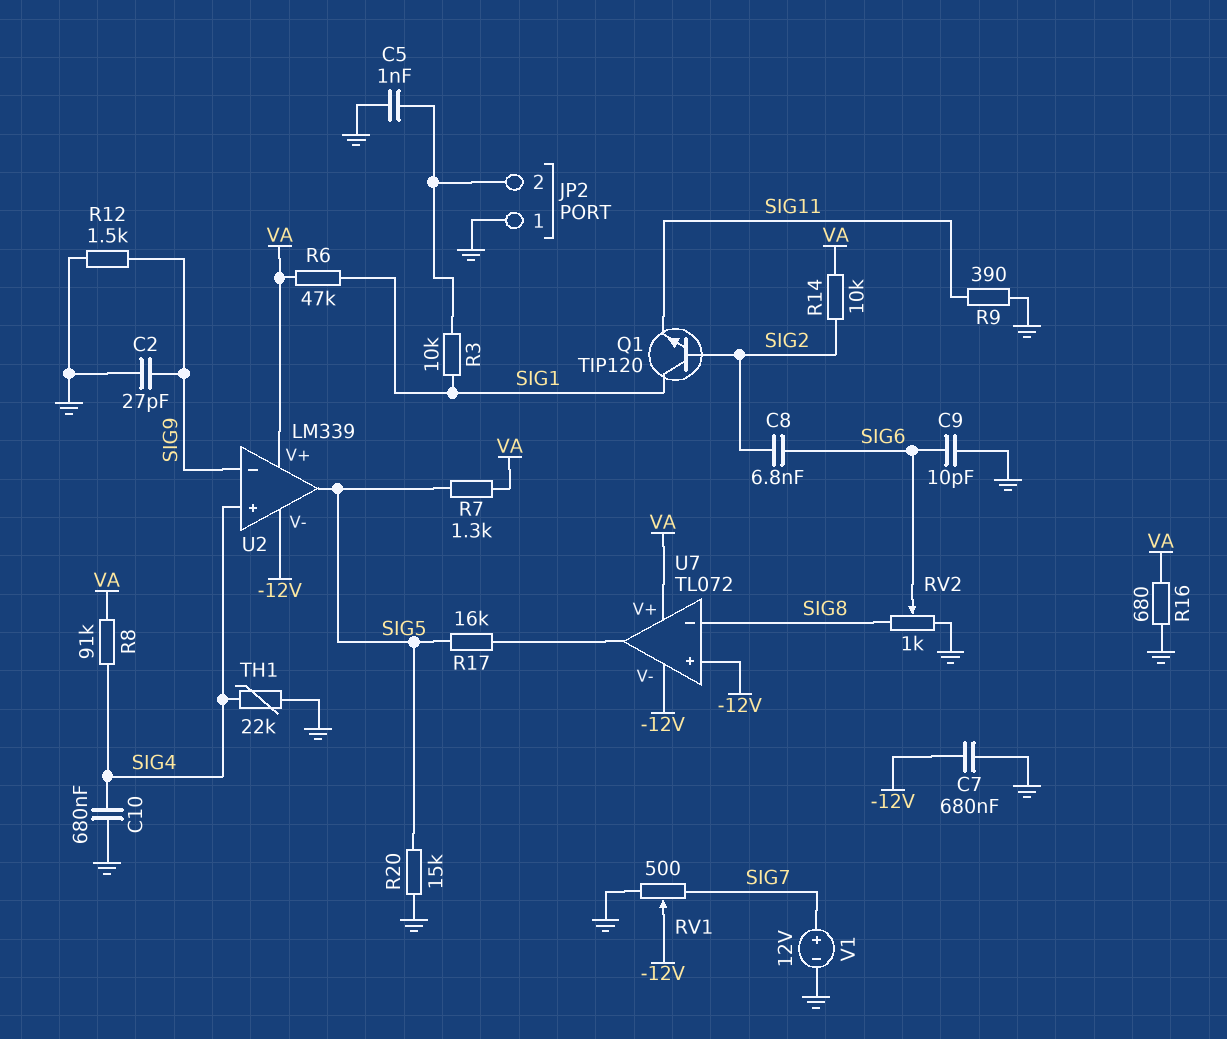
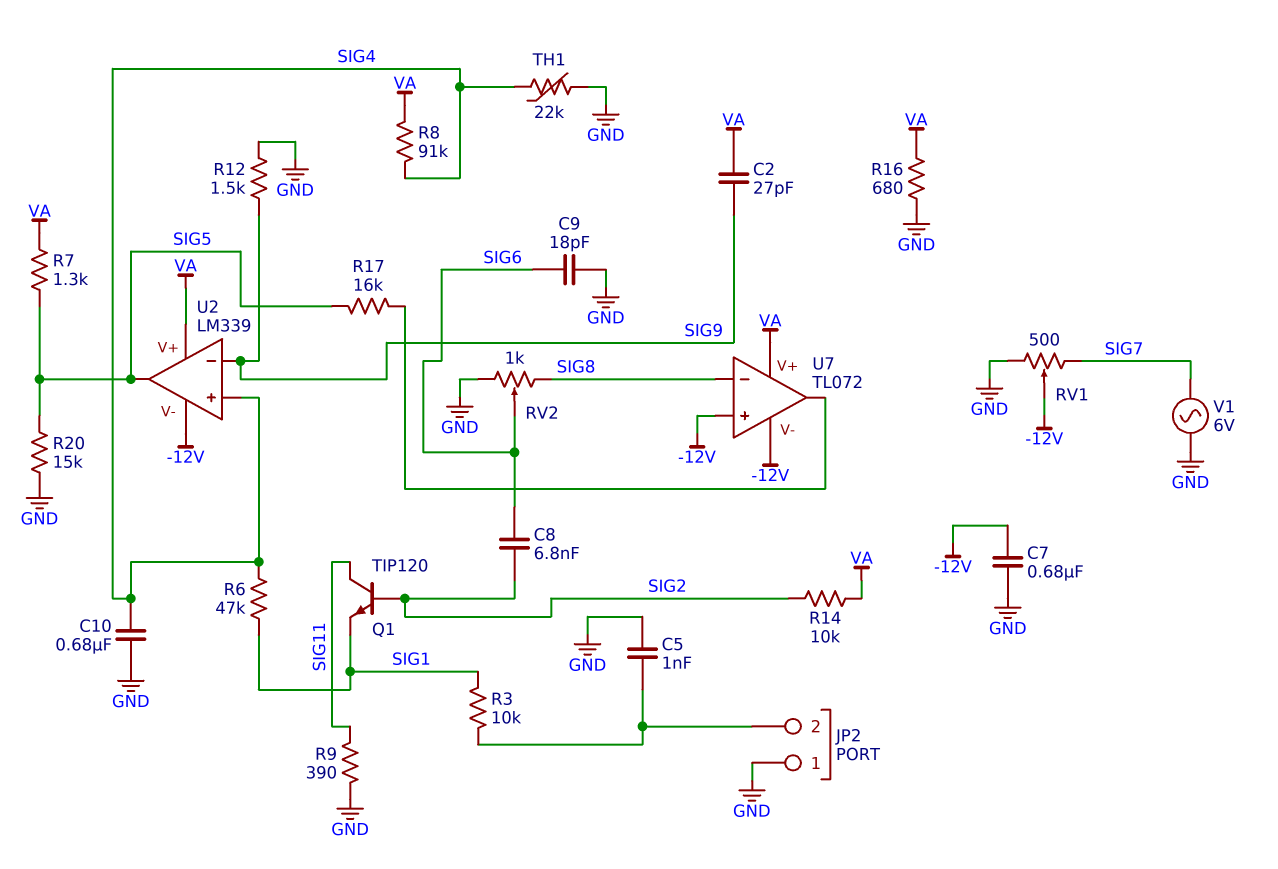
C2: 27pF (GND, SIG9) -> 27pF (SIG9, VA)
C9: 10pF (GND, SIG6) -> 18pF (GND, SIG6)
Q1: NPN TIP120 (B SIG2, C SIG1, E SIG11) -> NPN TIP120 (B SIG2, C SIG11, E SIG1)
R6: 47k (SIG1, VA) -> 47k (SIG1, SIG4)
V1: 12V (plus SIG7, minus GND) -> AC 6V (GND, SIG7)

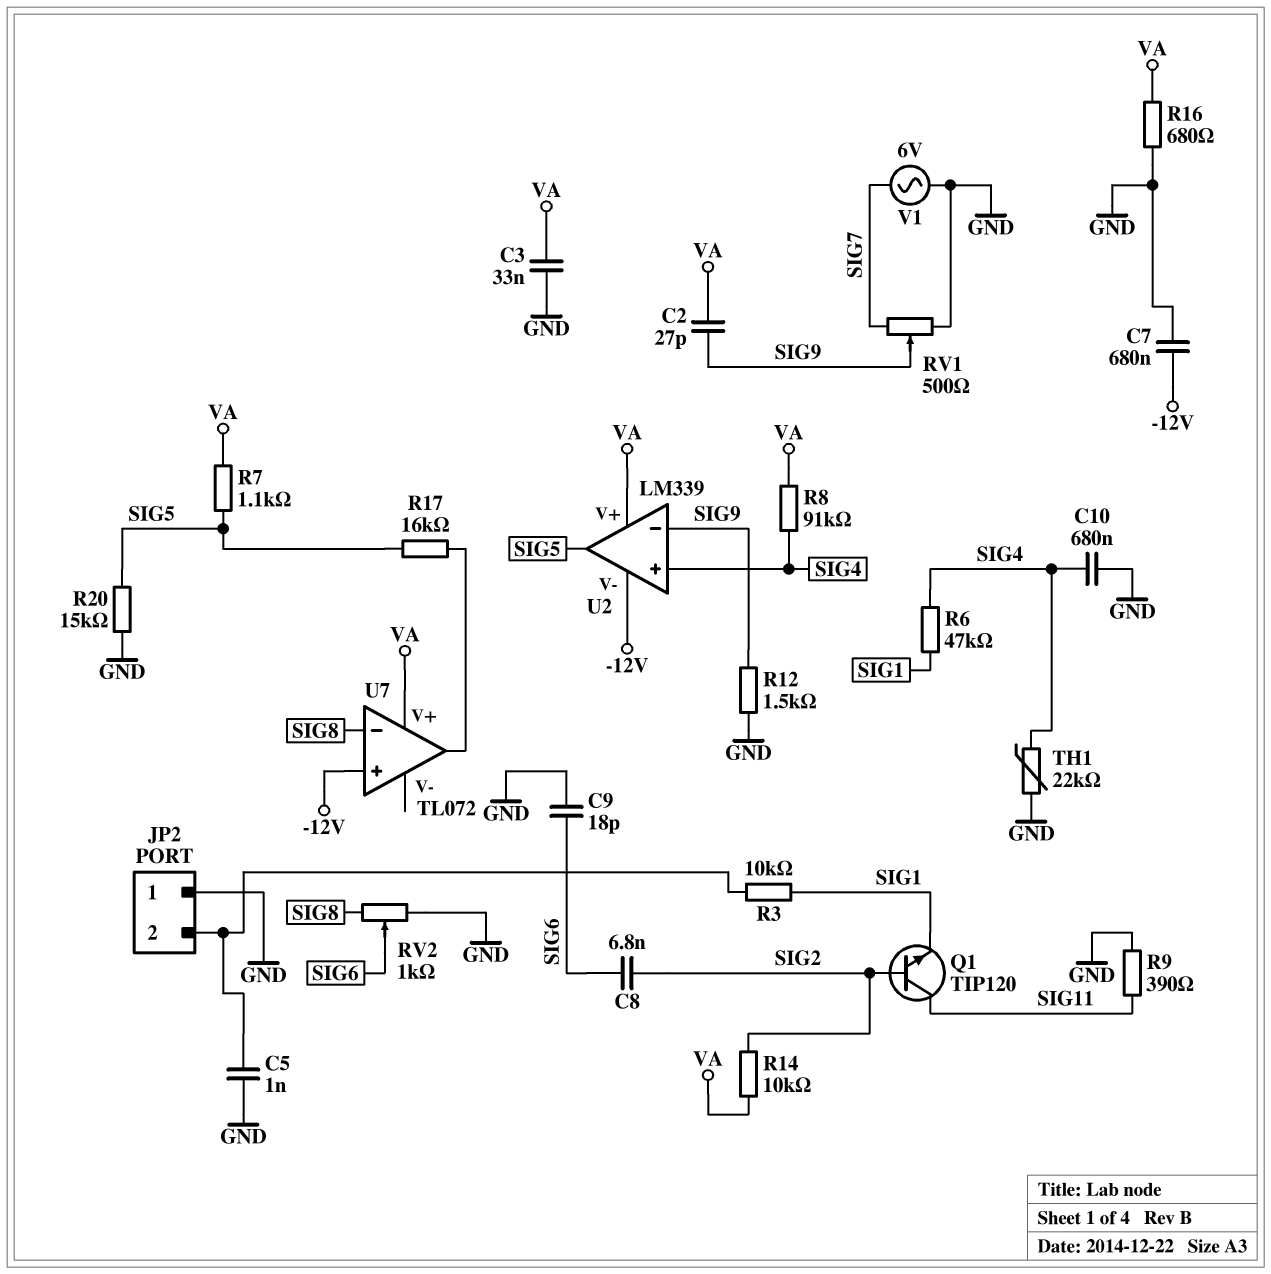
C3: none -> 33nF (GND, VA)
R7: 1.3k (SIG5, VA) -> 1.1k (SIG5, VA)
RV1: 500 (GND, SIG7, wiper -12V) -> 500 (GND, SIG7, wiper SIG9)
U7 pin V-: -12V -> none

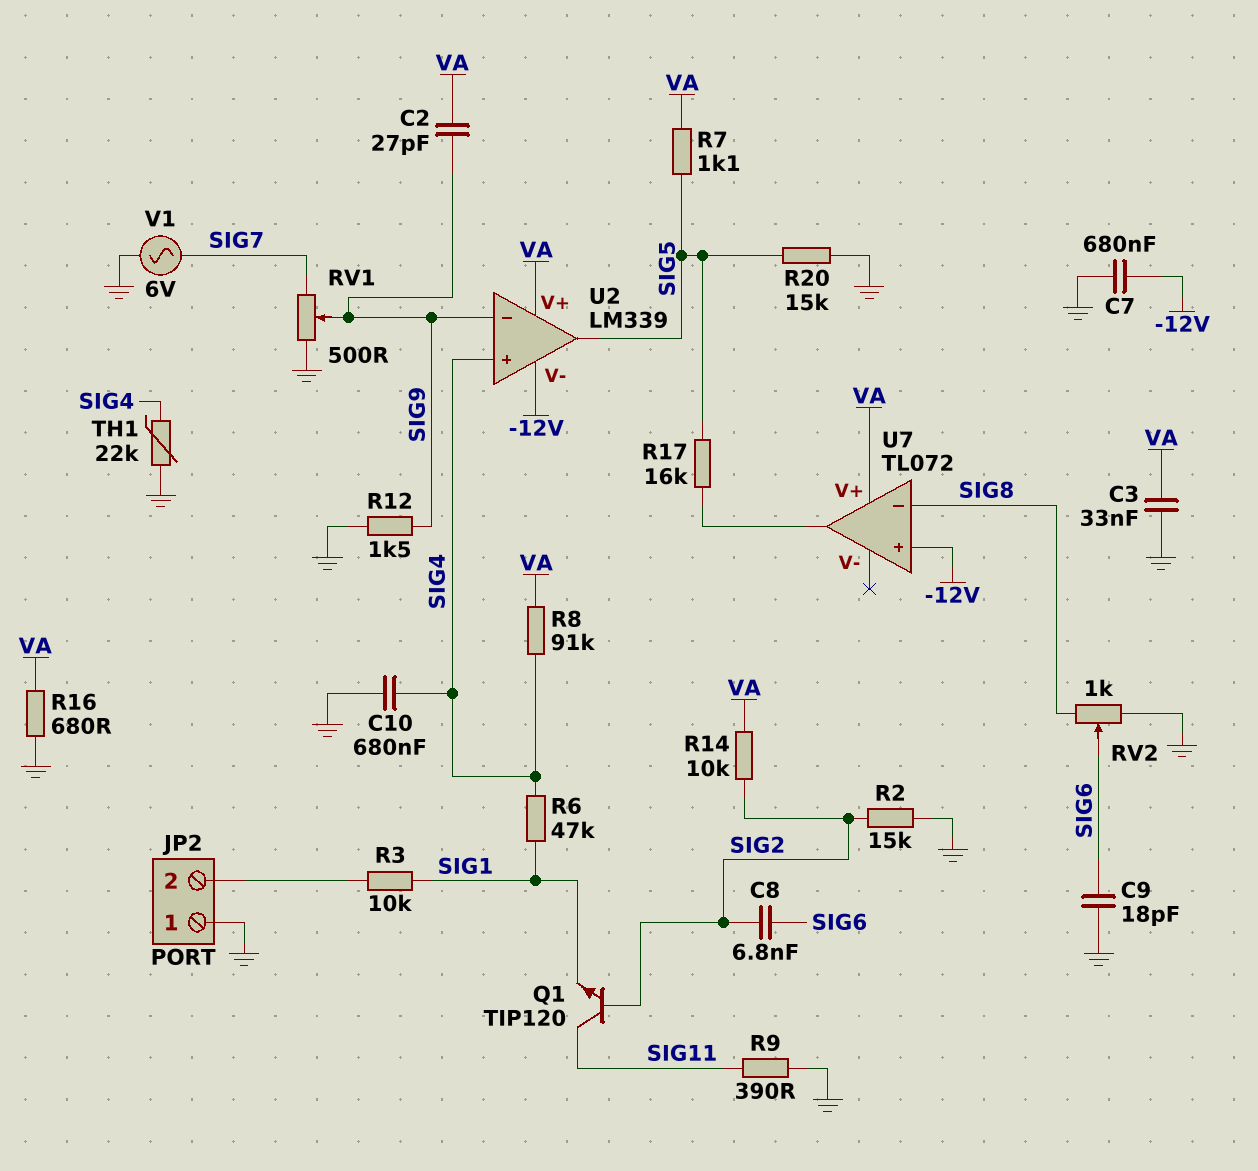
C5: 1nF (GND, JP2/2) -> none
R2: none -> 15k (GND, SIG2)

